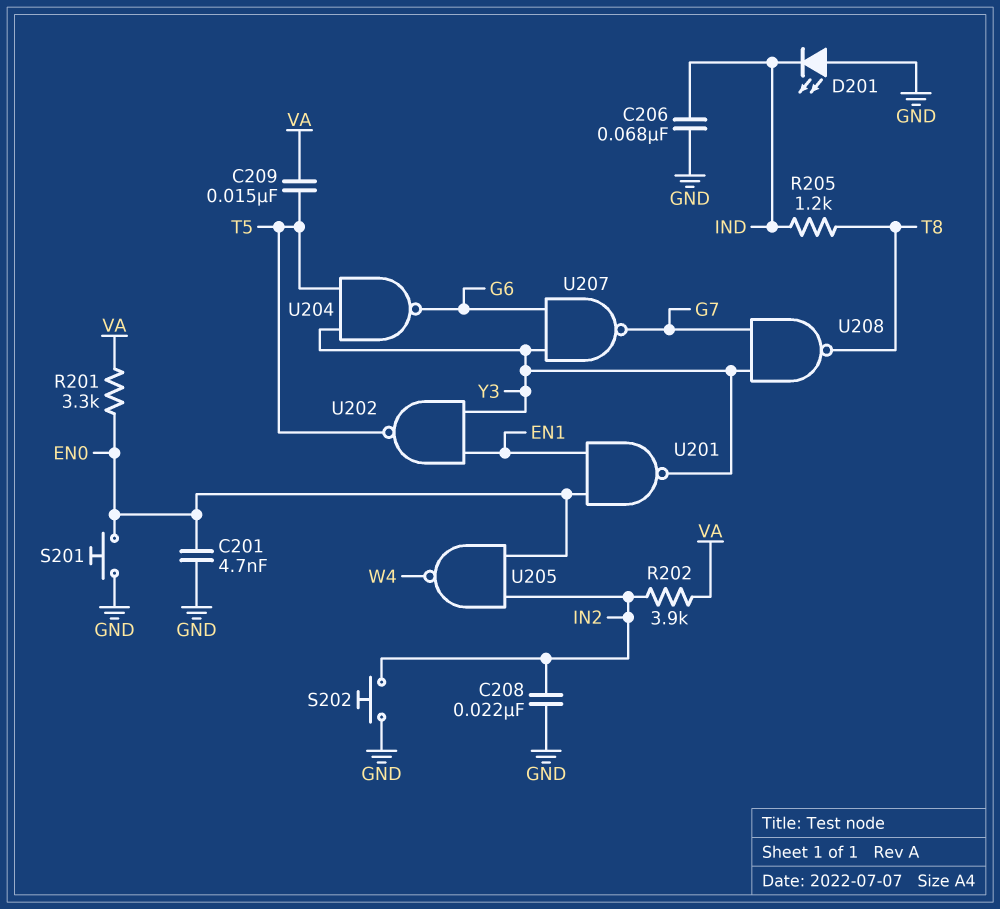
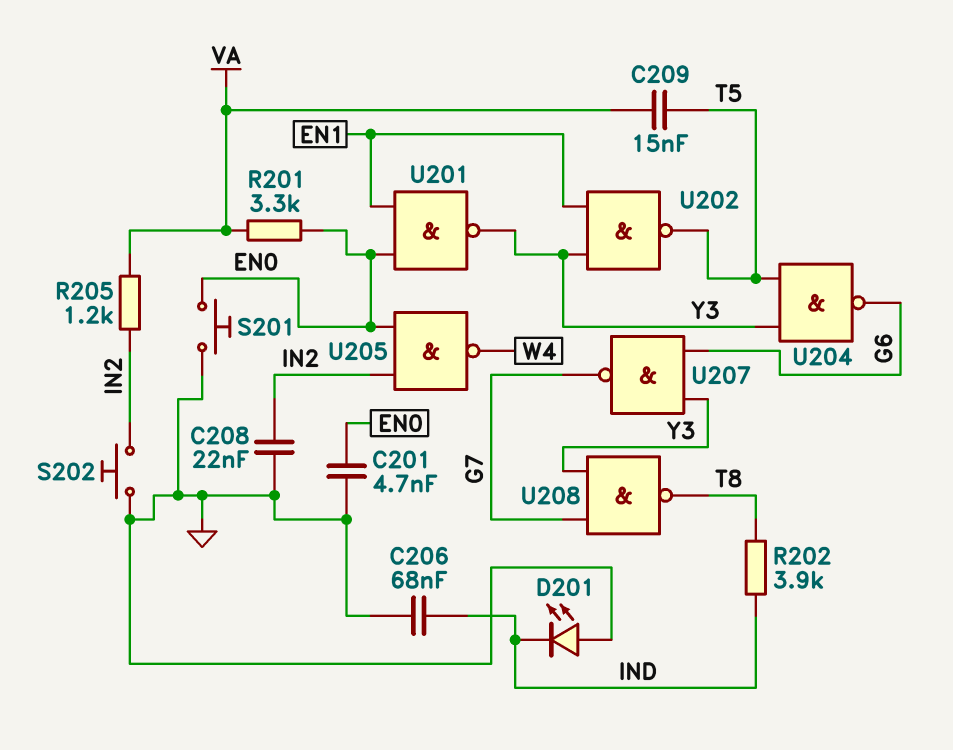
R202: 3.9k (IN2, VA) -> 3.9k (IND, T8)
R205: 1.2k (IND, T8) -> 1.2k (IN2, VA)

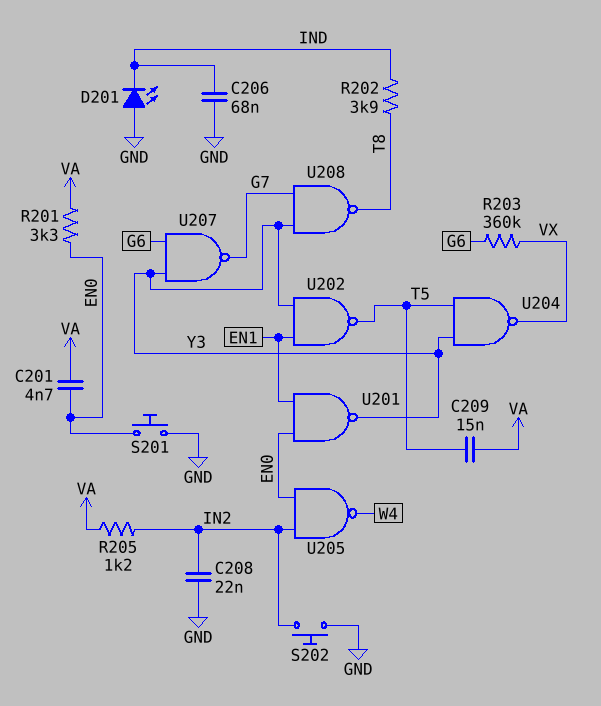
C201: 4.7nF (EN0, GND) -> 4.7nF (EN0, VA)
R203: none -> 360k (G6, VX)
U204: NAND (in T5, in Y3, out G6) -> NAND (in T5, in Y3, out VX)

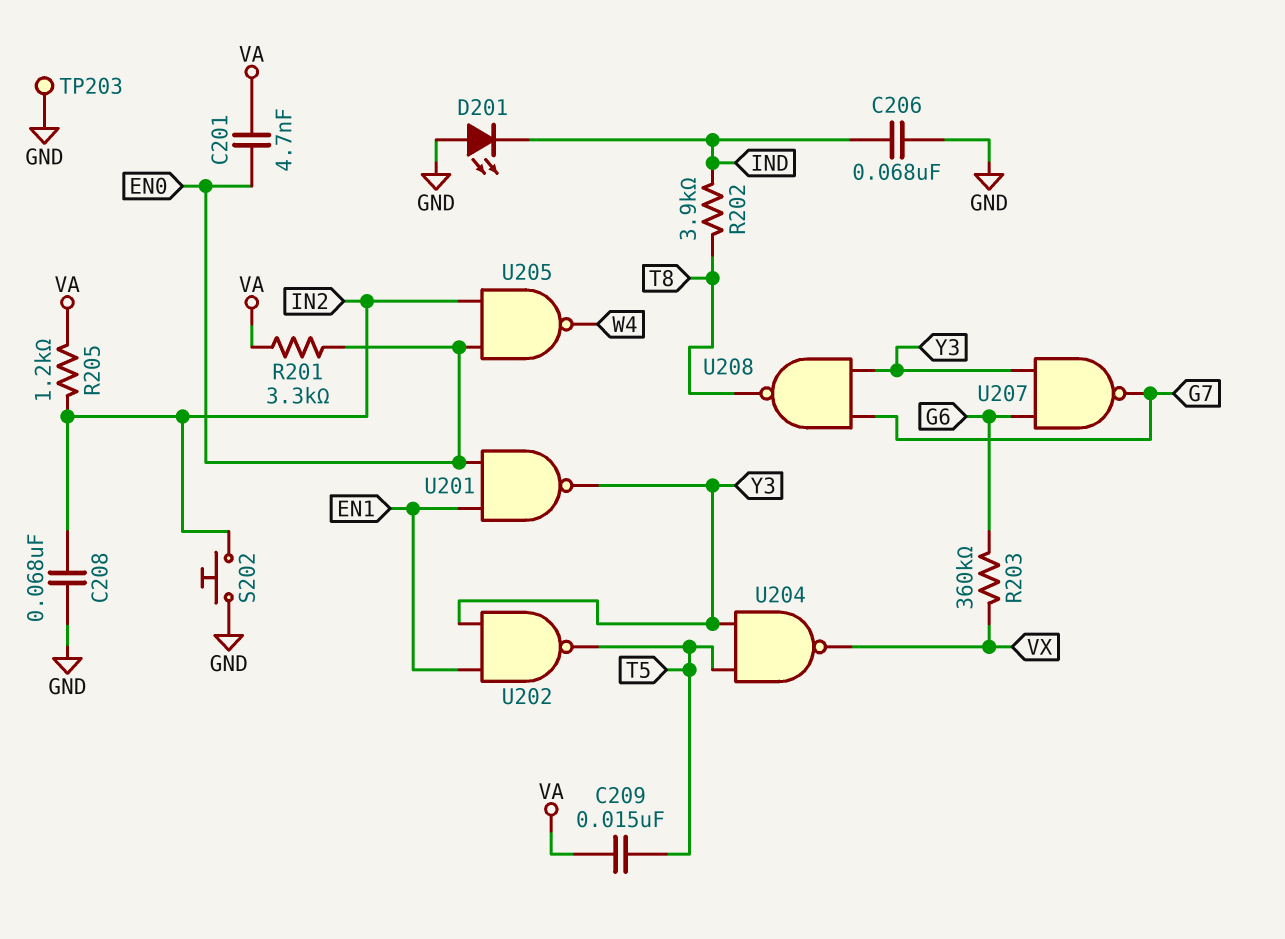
C208: 22nF (GND, IN2) -> 68nF (GND, IN2)
S201: button (EN0, GND) -> none
TP203: none -> test point (GND)

